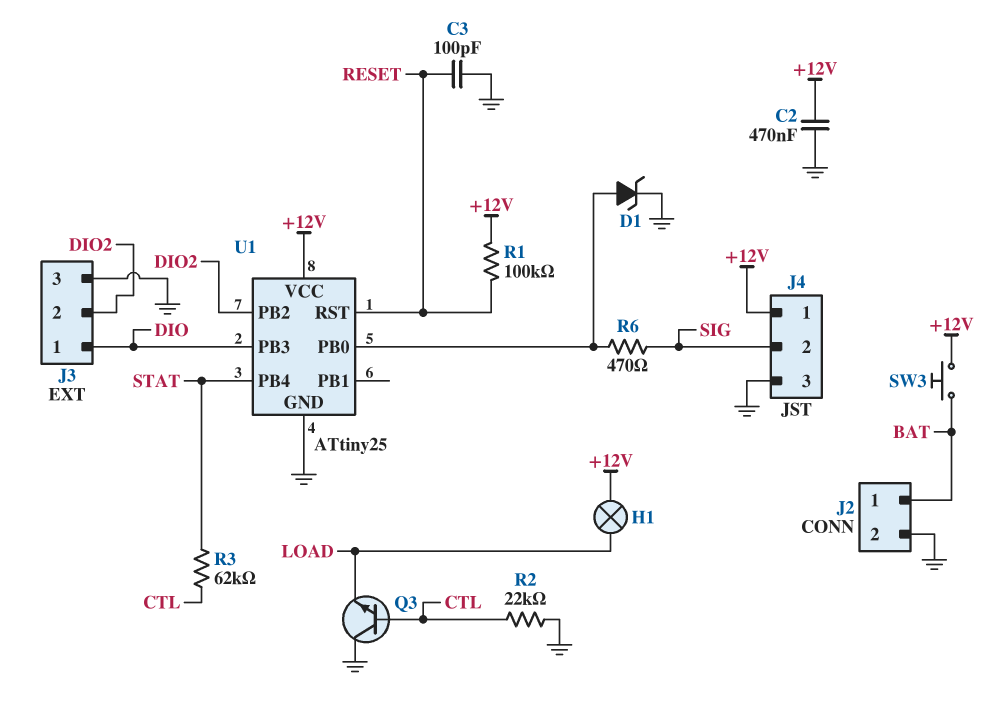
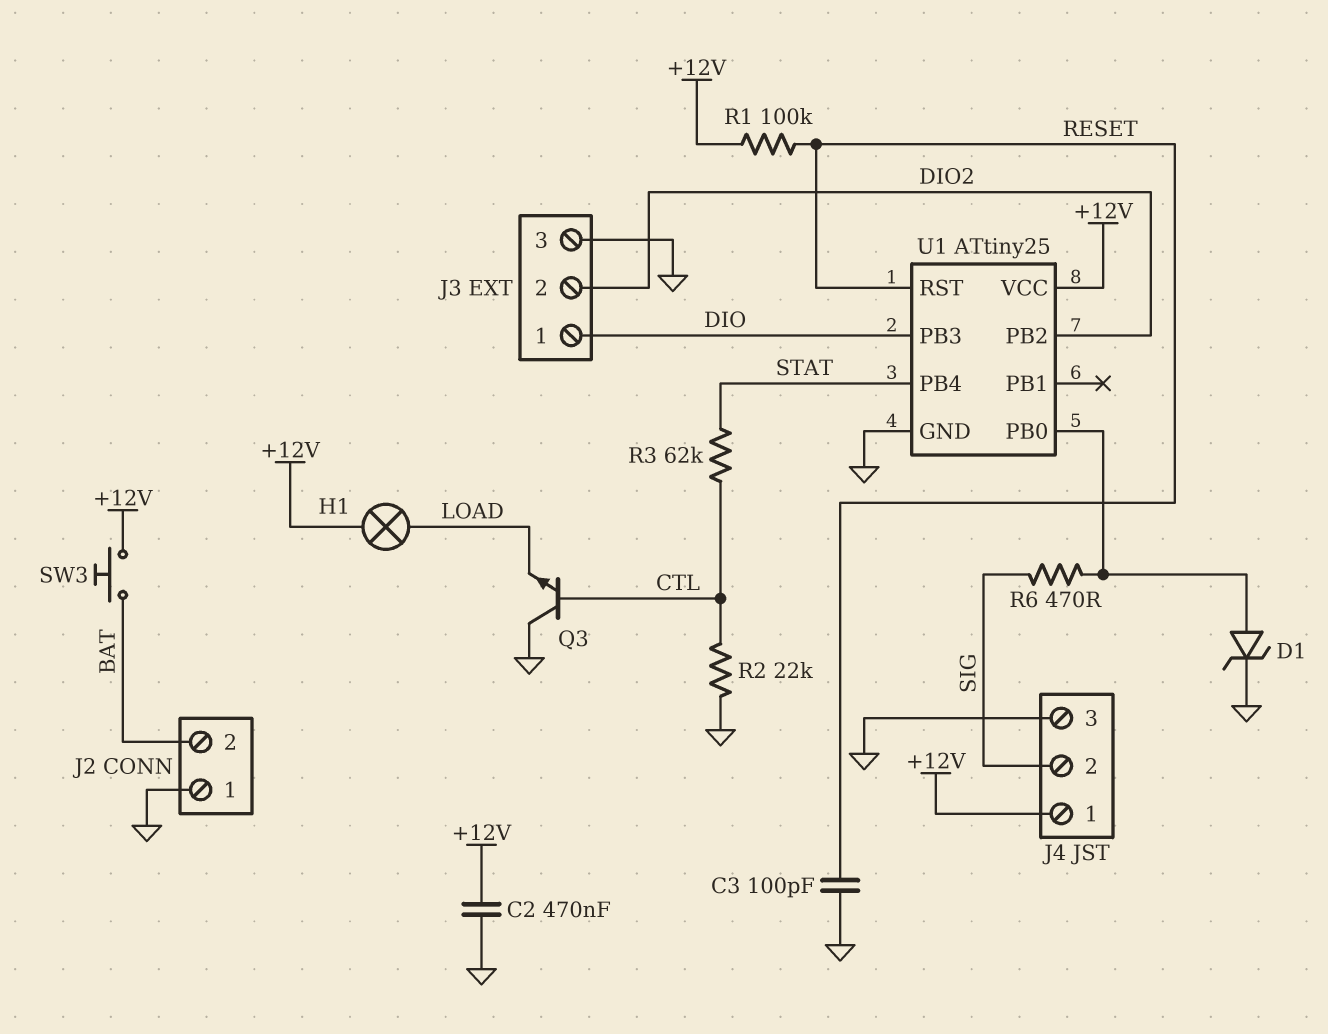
J2 pin 1: BAT -> GND
J2 pin 2: GND -> BAT

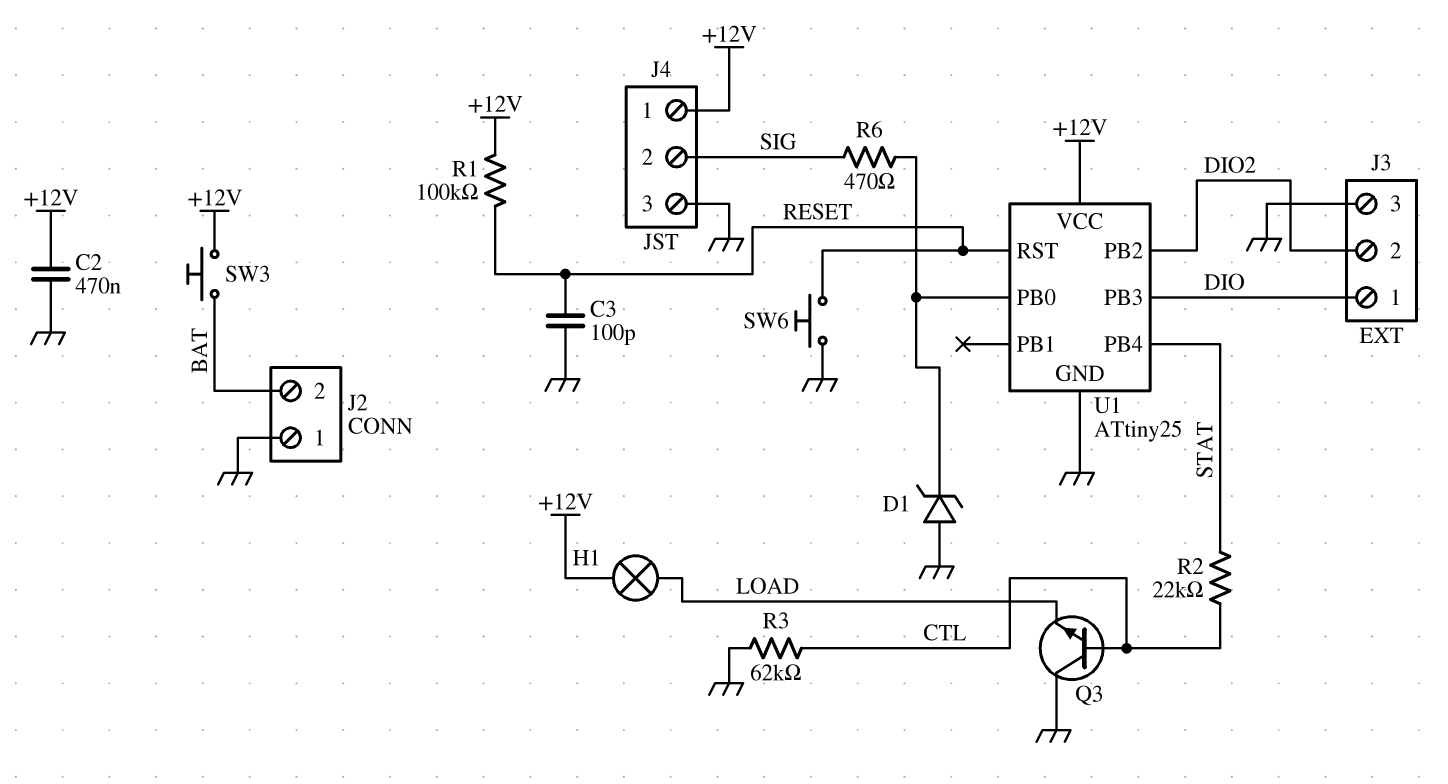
D1: zener (A U1/PB0, K GND) -> zener (A GND, K U1/PB0)
R2: 22k (CTL, GND) -> 22k (CTL, STAT)
R3: 62k (CTL, STAT) -> 62k (CTL, GND)
SW6: none -> button (GND, RESET)

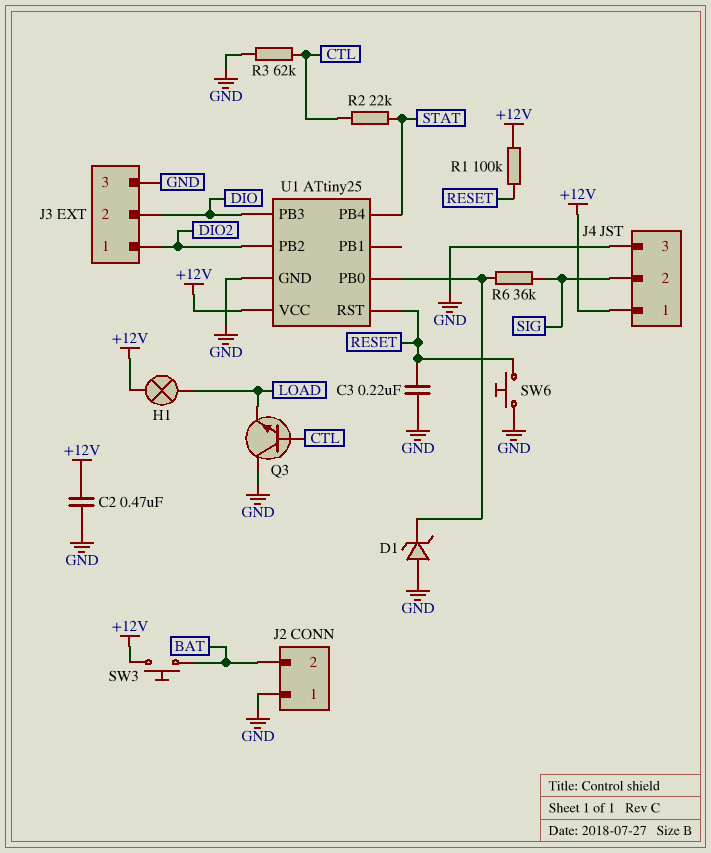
C3: 100pF (GND, RESET) -> 220nF (GND, RESET)
J3 pin 1: DIO -> DIO2
J3 pin 2: DIO2 -> DIO
R6: 470 (SIG, U1/PB0) -> 36k (SIG, U1/PB0)

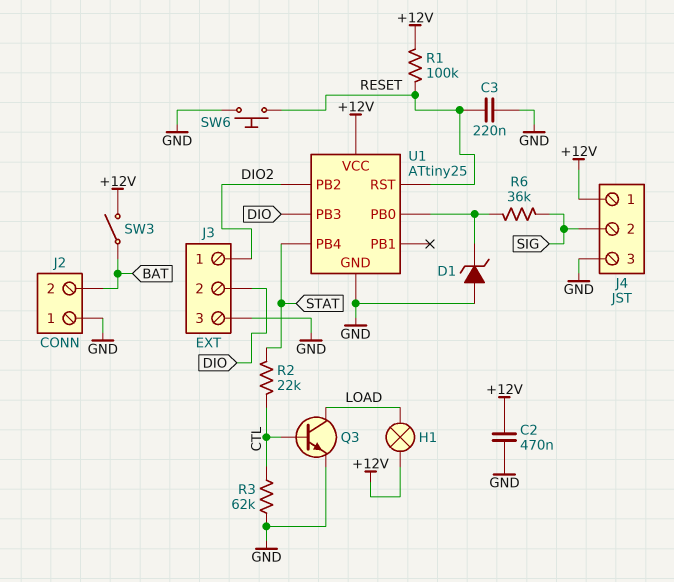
Q3: NPN (B CTL, C GND, E LOAD) -> NPN (B CTL, C LOAD, E GND)
SW3: button (+12V, BAT) -> switch (+12V, BAT)

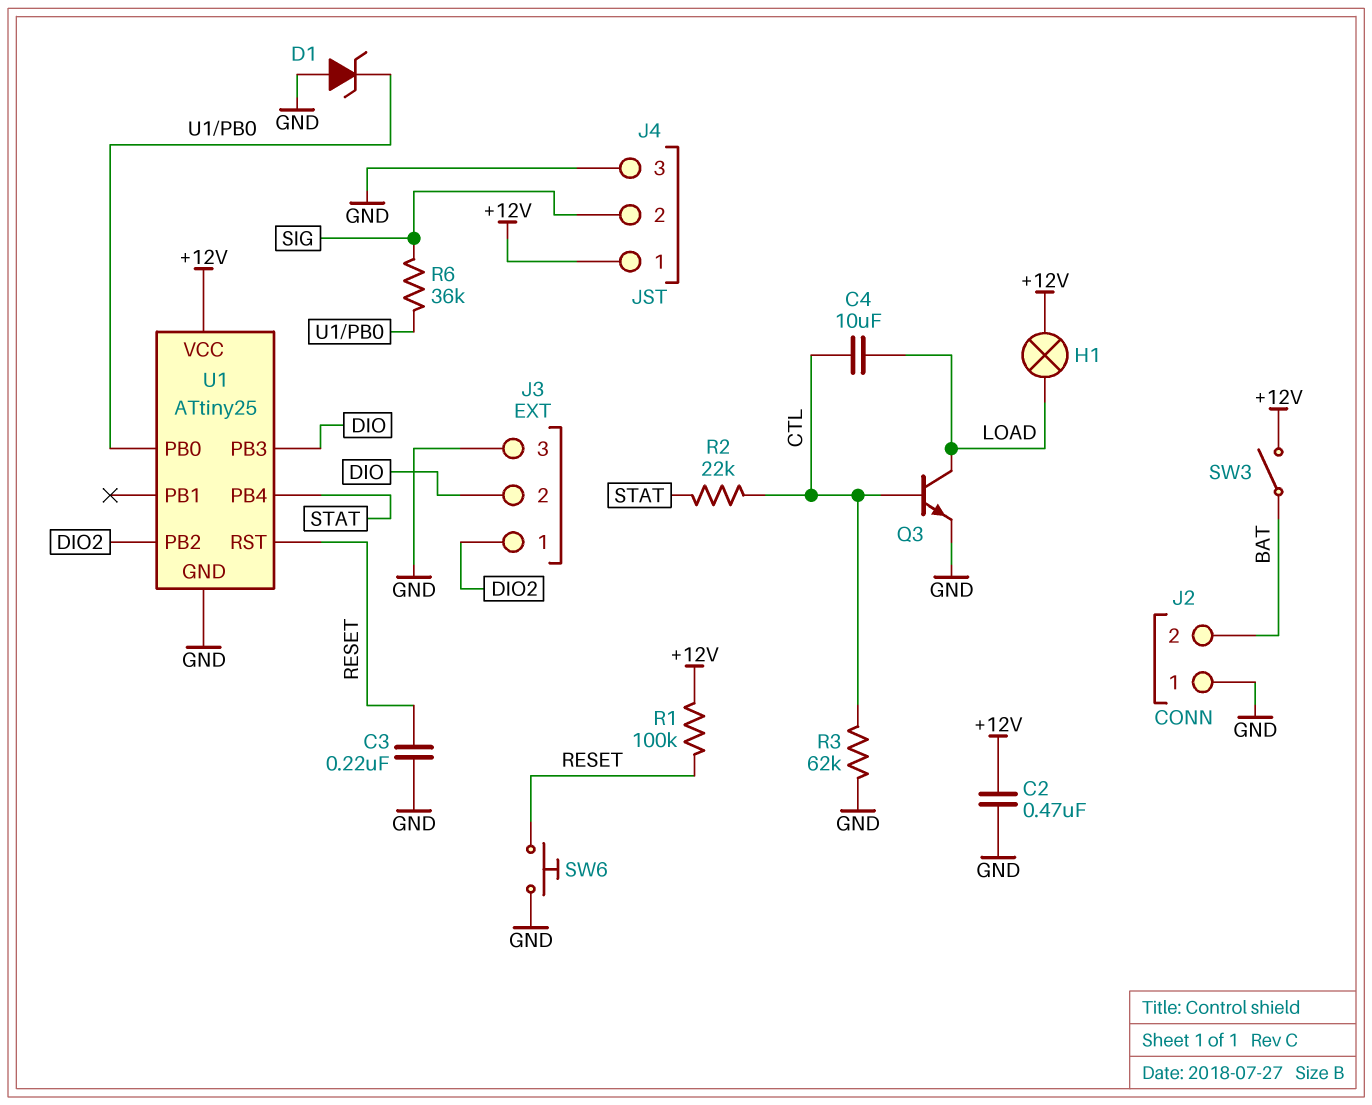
C4: none -> 10uF (CTL, LOAD)

